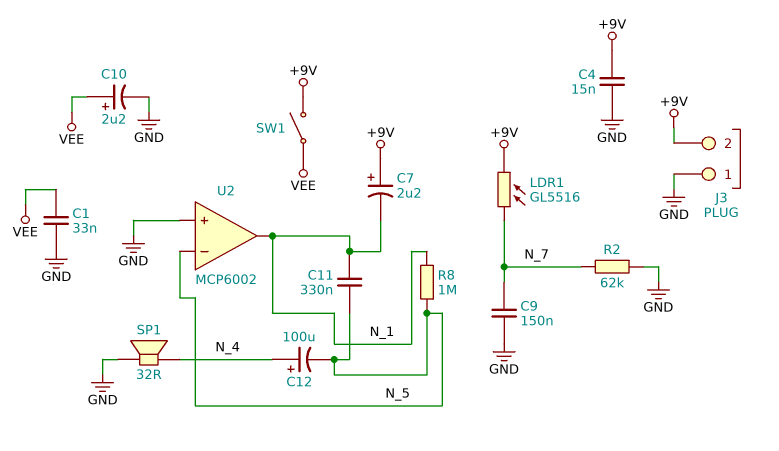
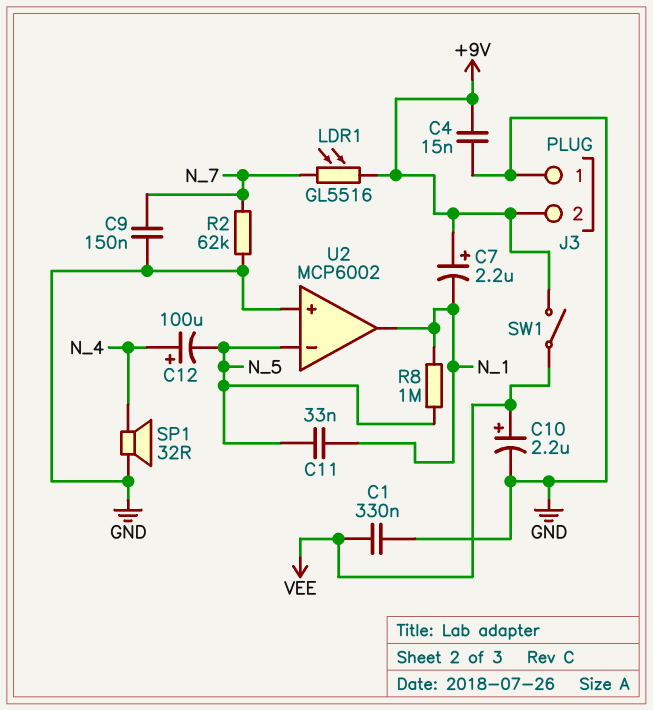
C1: 33nF (GND, VEE) -> 330nF (GND, VEE)
C11: 330nF (N_1, N_5) -> 33nF (N_1, N_5)

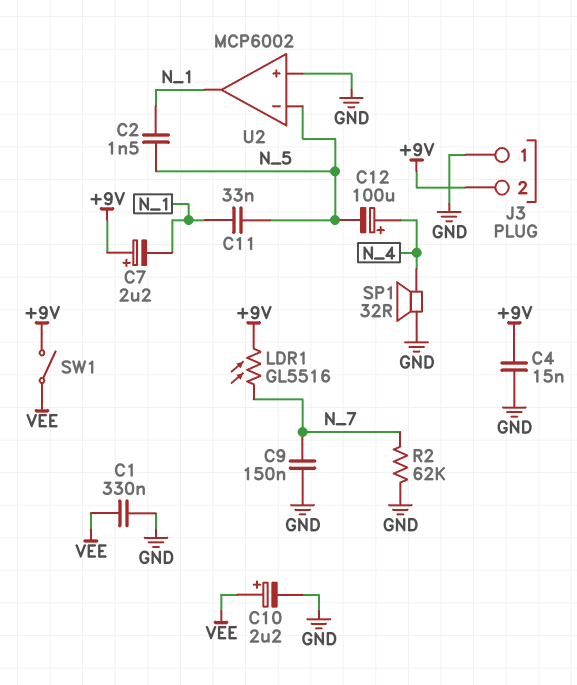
C2: none -> 1.5nF (N_1, N_5)
R8: 1M (N_1, N_5) -> none

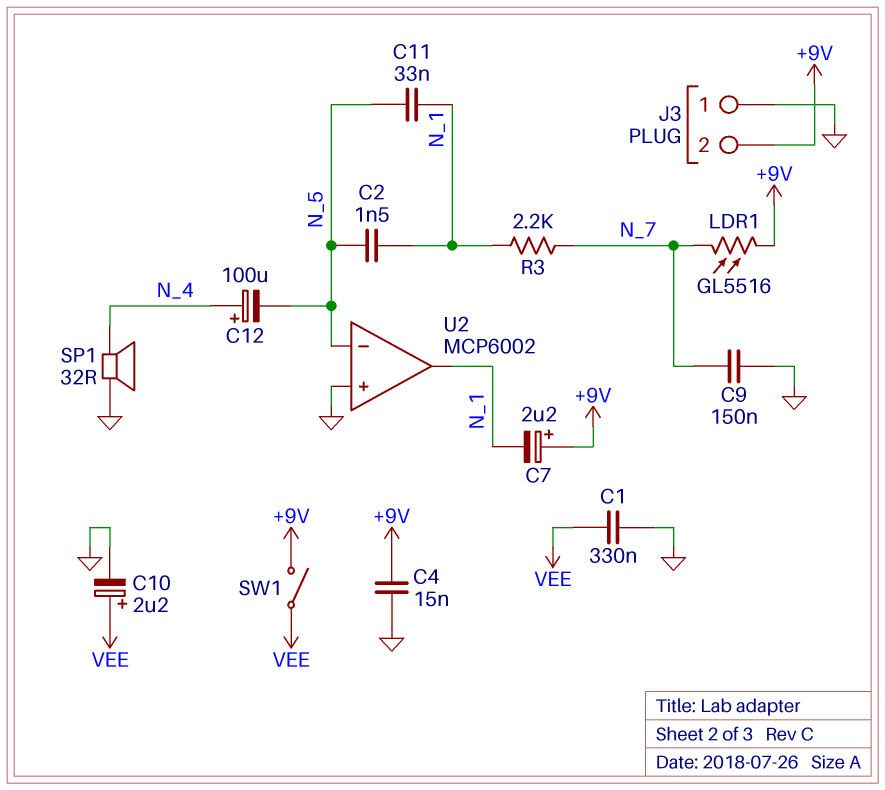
R2: 62k (GND, N_7) -> none
R3: none -> 2.2k (N_1, N_7)

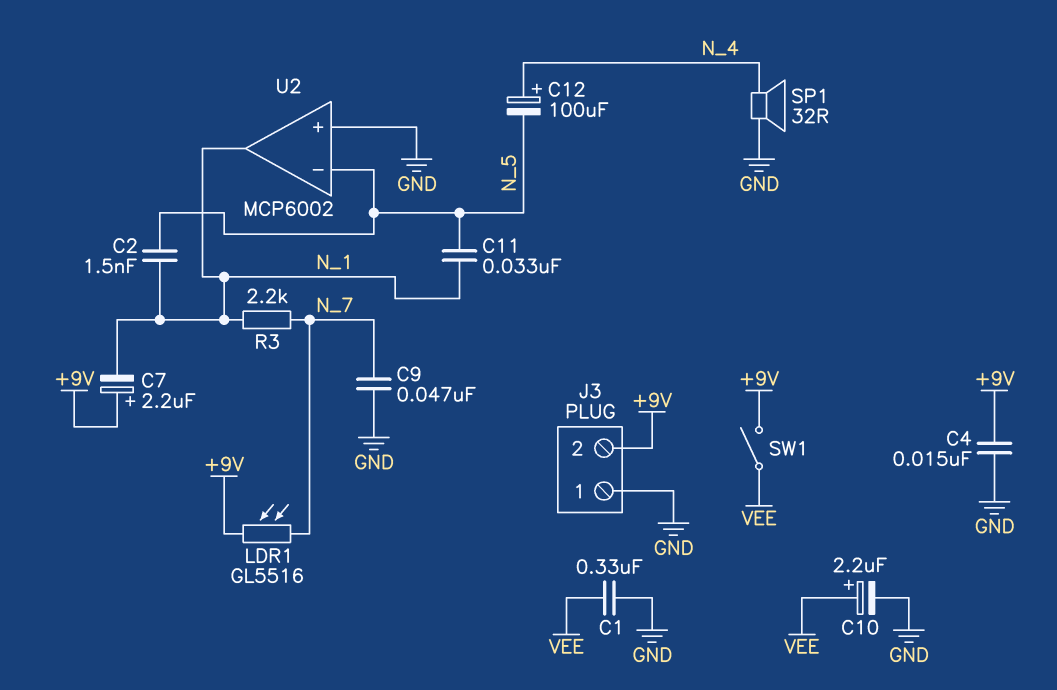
C9: 150nF (GND, N_7) -> 47nF (GND, N_7)

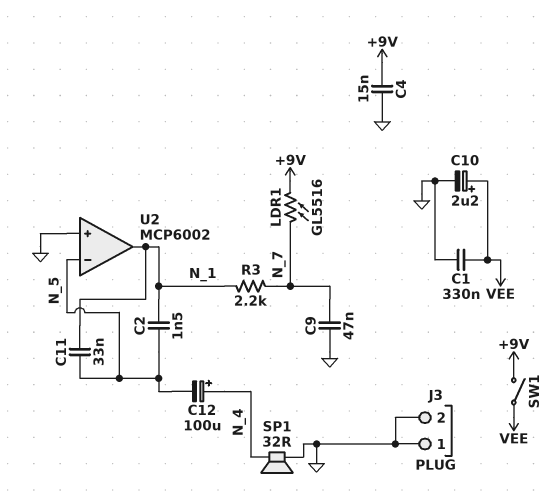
C7: 2.2uF (plus +9V, minus N_1) -> none
J3 pin 2: +9V -> GND

